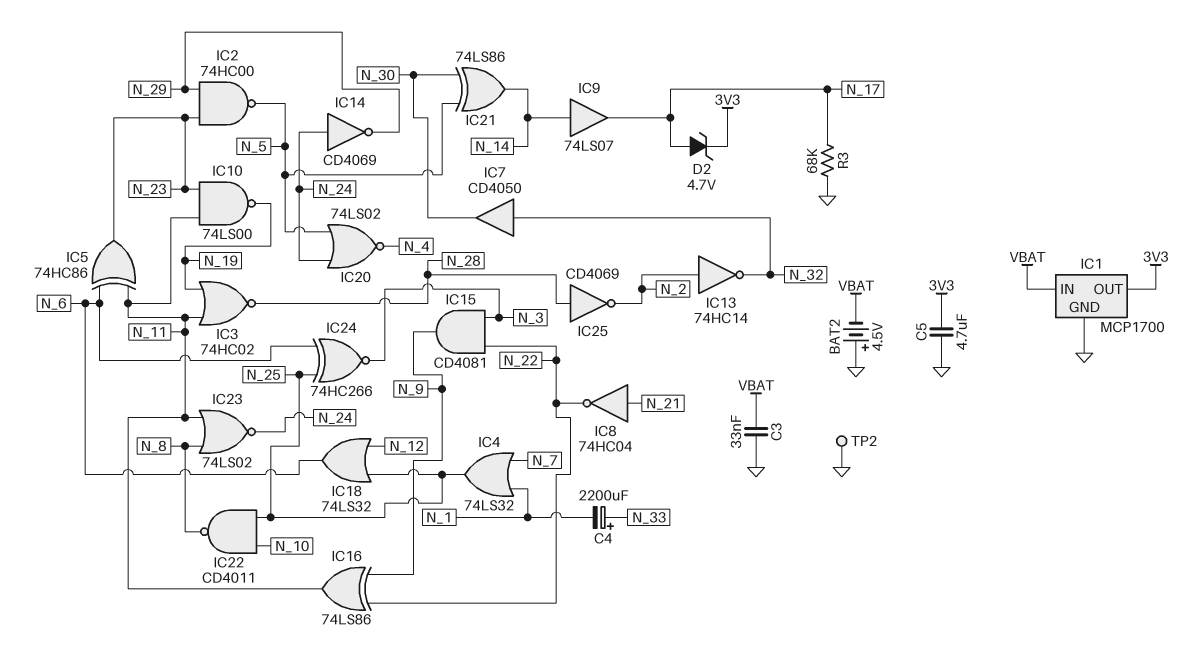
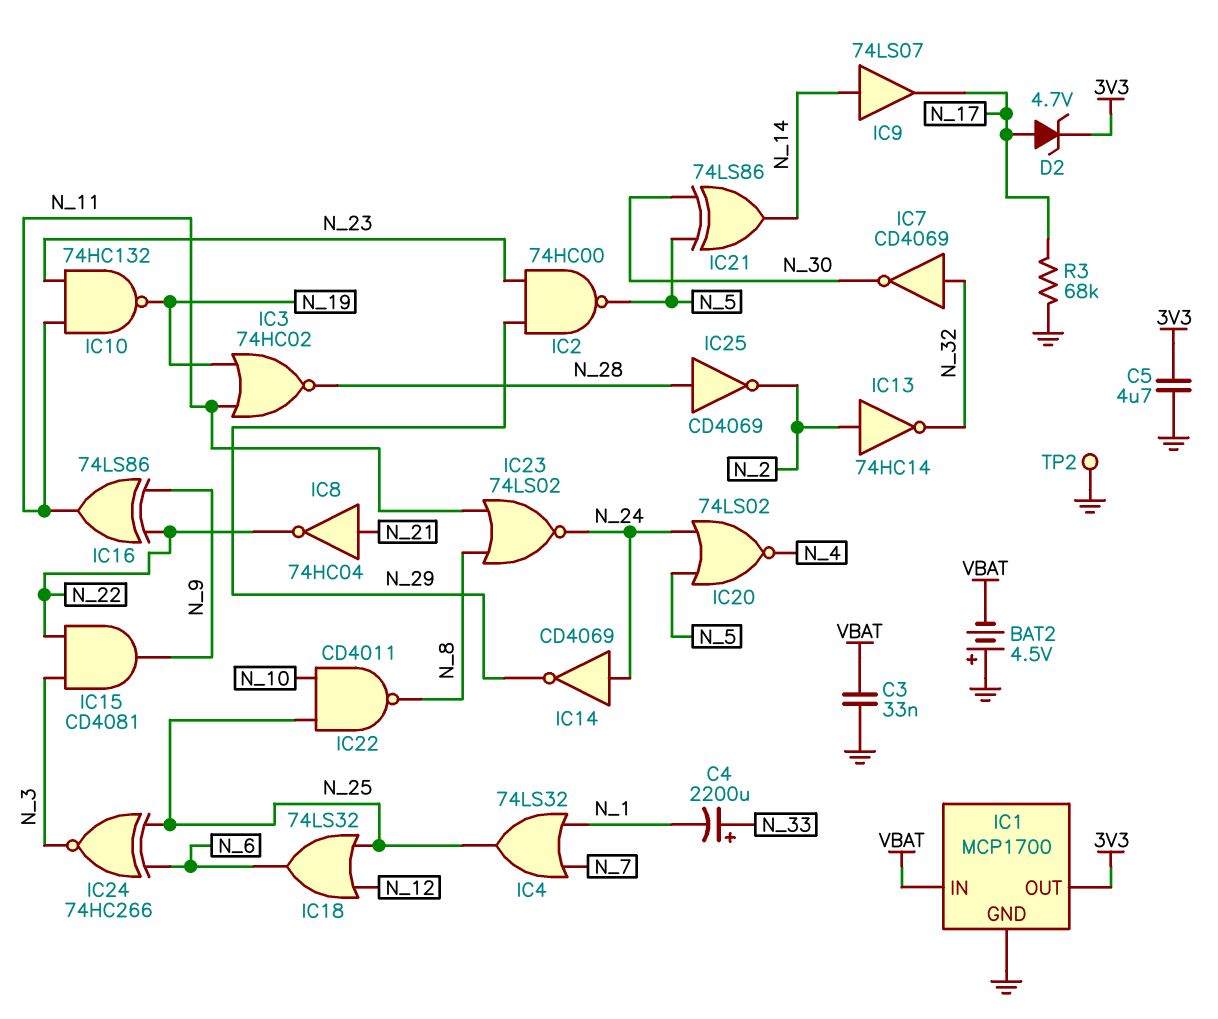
IC5: XOR 74HC86 (in N_6, in N_11, out N_23) -> none
IC7: buffer CD4050 (in N_32, out N_30) -> NOT CD4069 (in N_32, out N_30)
IC10: NAND 74LS00 (in N_11, in N_23, out N_19) -> NAND 74HC132 (in N_11, in N_23, out N_19)

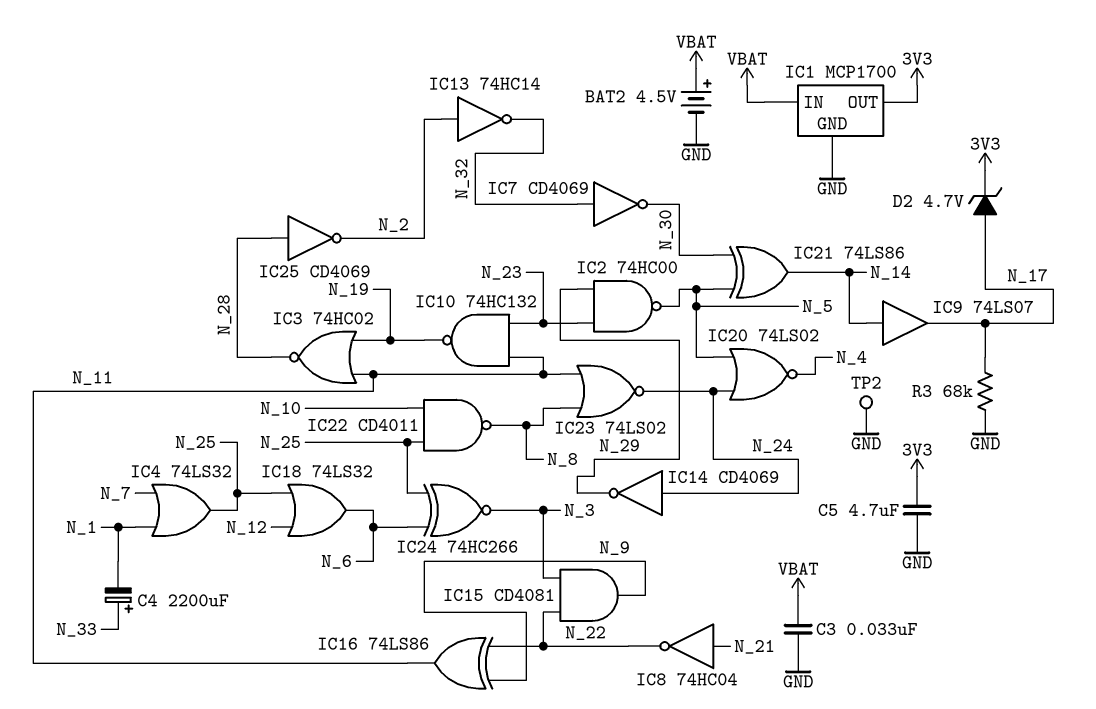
BAT2: 4.5V (plus GND, minus VBAT) -> 4.5V (plus VBAT, minus GND)

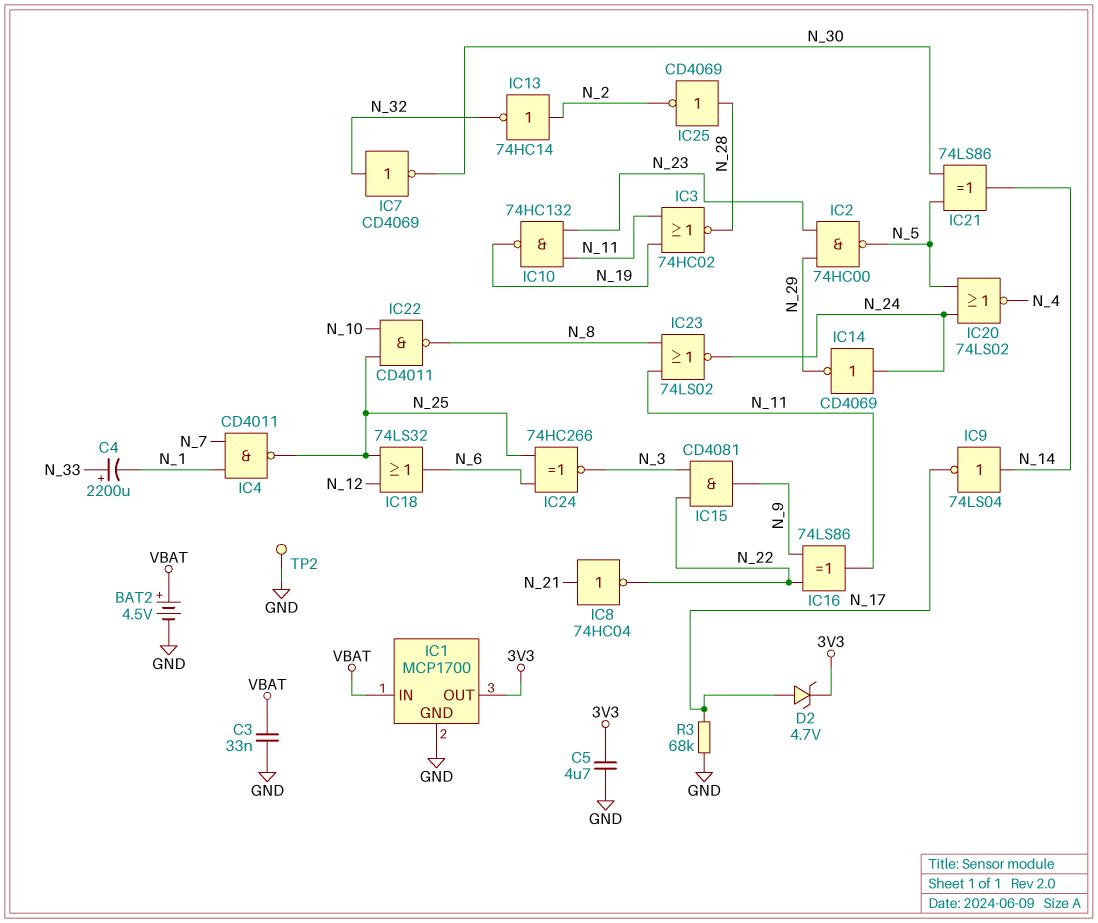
IC4: OR 74LS32 (in N_1, in N_7, out N_25) -> NAND CD4011 (in N_1, in N_7, out N_25)
IC9: buffer 74LS07 (in N_14, out N_17) -> NOT 74LS04 (in N_14, out N_17)

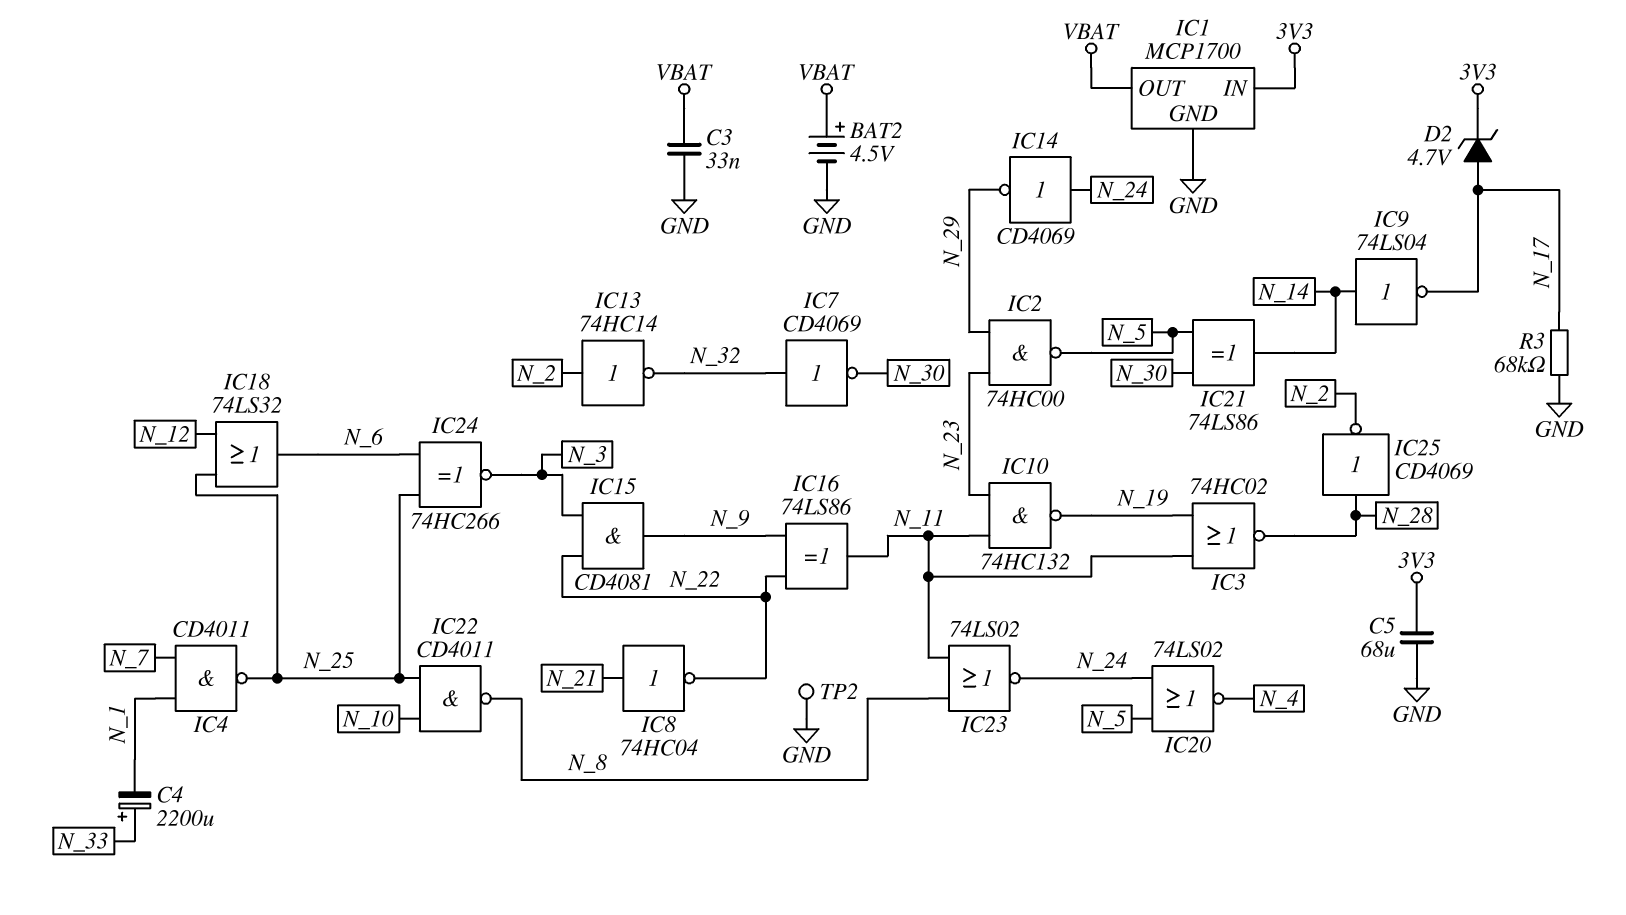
C5: 4.7uF (3V3, GND) -> 68uF (3V3, GND)
IC1 pin IN: VBAT -> 3V3
IC1 pin OUT: 3V3 -> VBAT

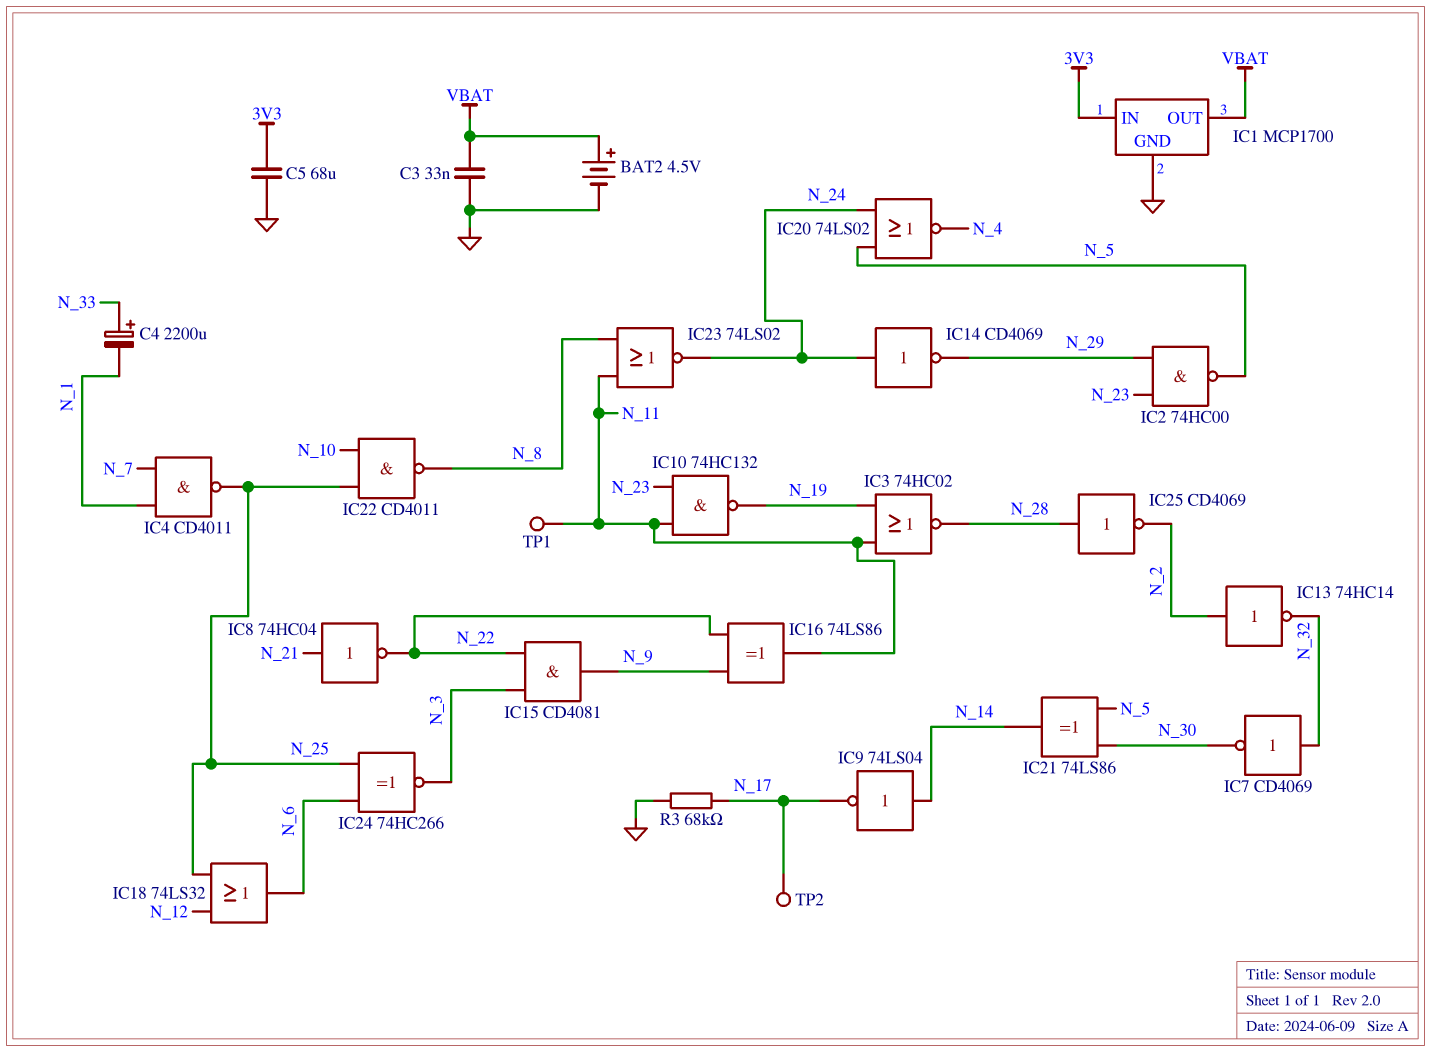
D2: zener 4.7V (A N_17, K 3V3) -> none
TP1: none -> test point (N_11)
TP2: test point (GND) -> test point (N_17)

